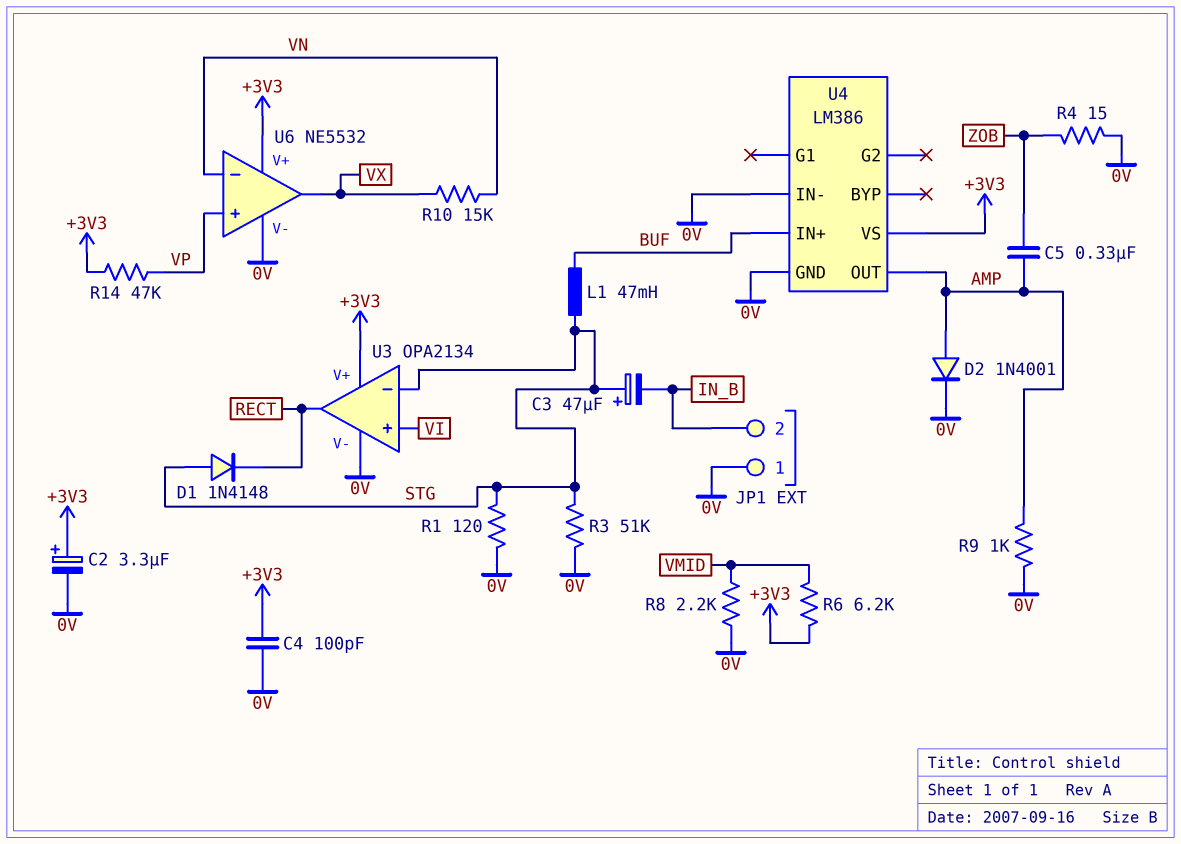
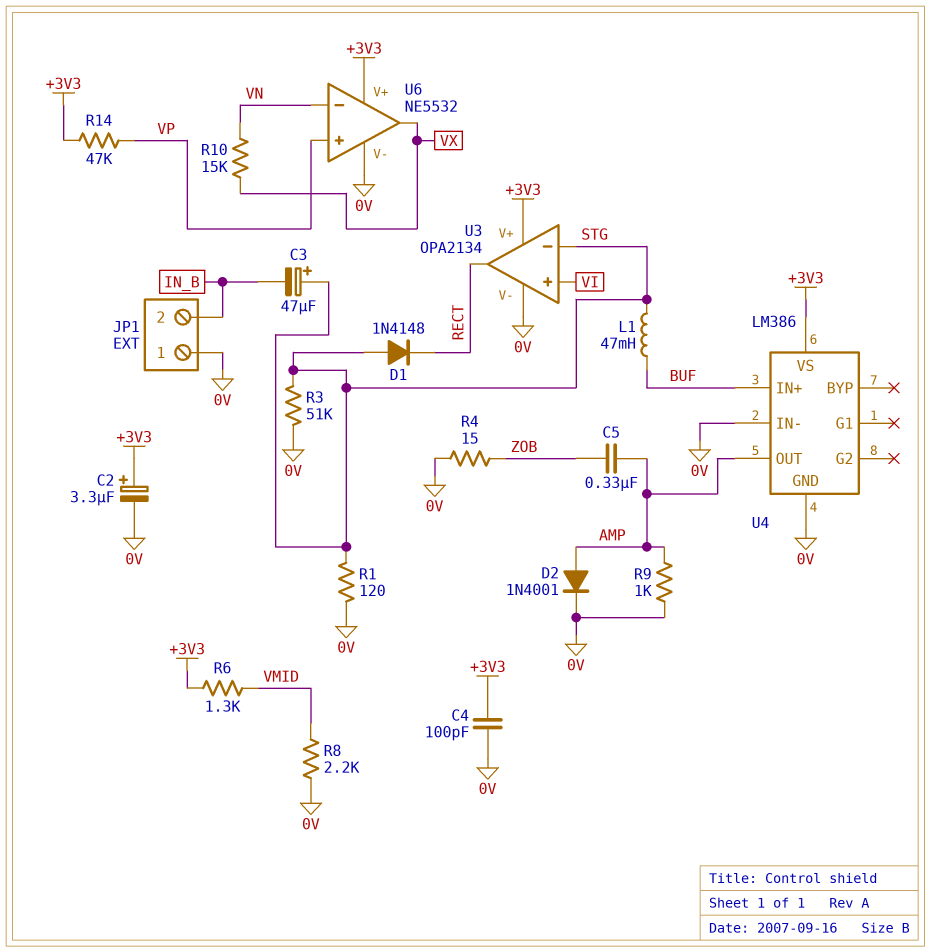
R6: 6.2k (+3V3, VMID) -> 1.3k (+3V3, VMID)

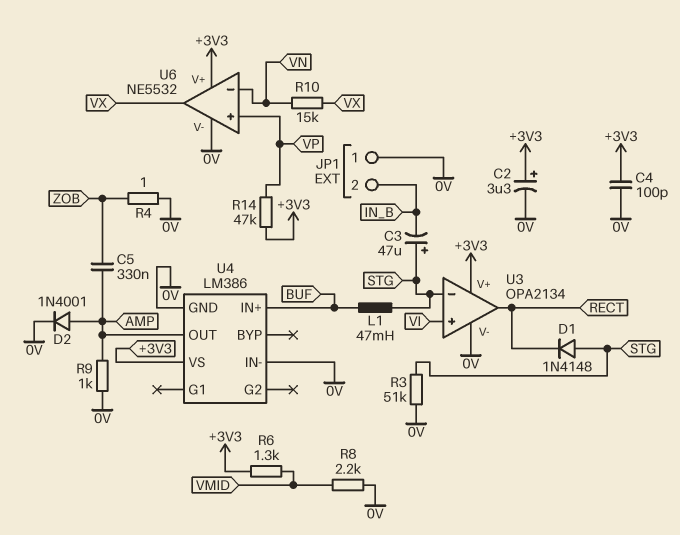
R1: 120 (0V, STG) -> none
R4: 15 (0V, ZOB) -> 1 (0V, ZOB)

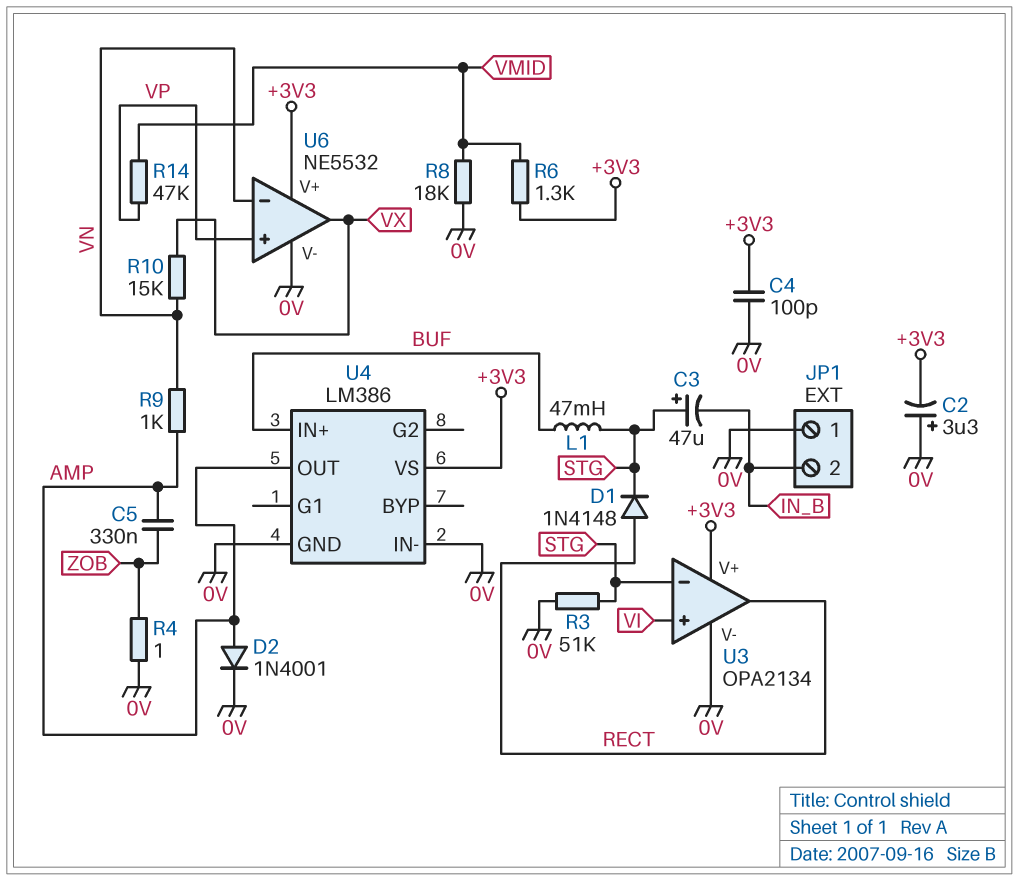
C2: 3.3uF (plus +3V3, minus 0V) -> 3.3uF (plus 0V, minus +3V3)
D1: diode 1N4148 (A STG, K RECT) -> diode 1N4148 (A RECT, K STG)
R8: 2.2k (0V, VMID) -> 18k (0V, VMID)
R9: 1k (0V, AMP) -> 1k (AMP, VN)
R14: 47k (+3V3, VP) -> 47k (VMID, VP)

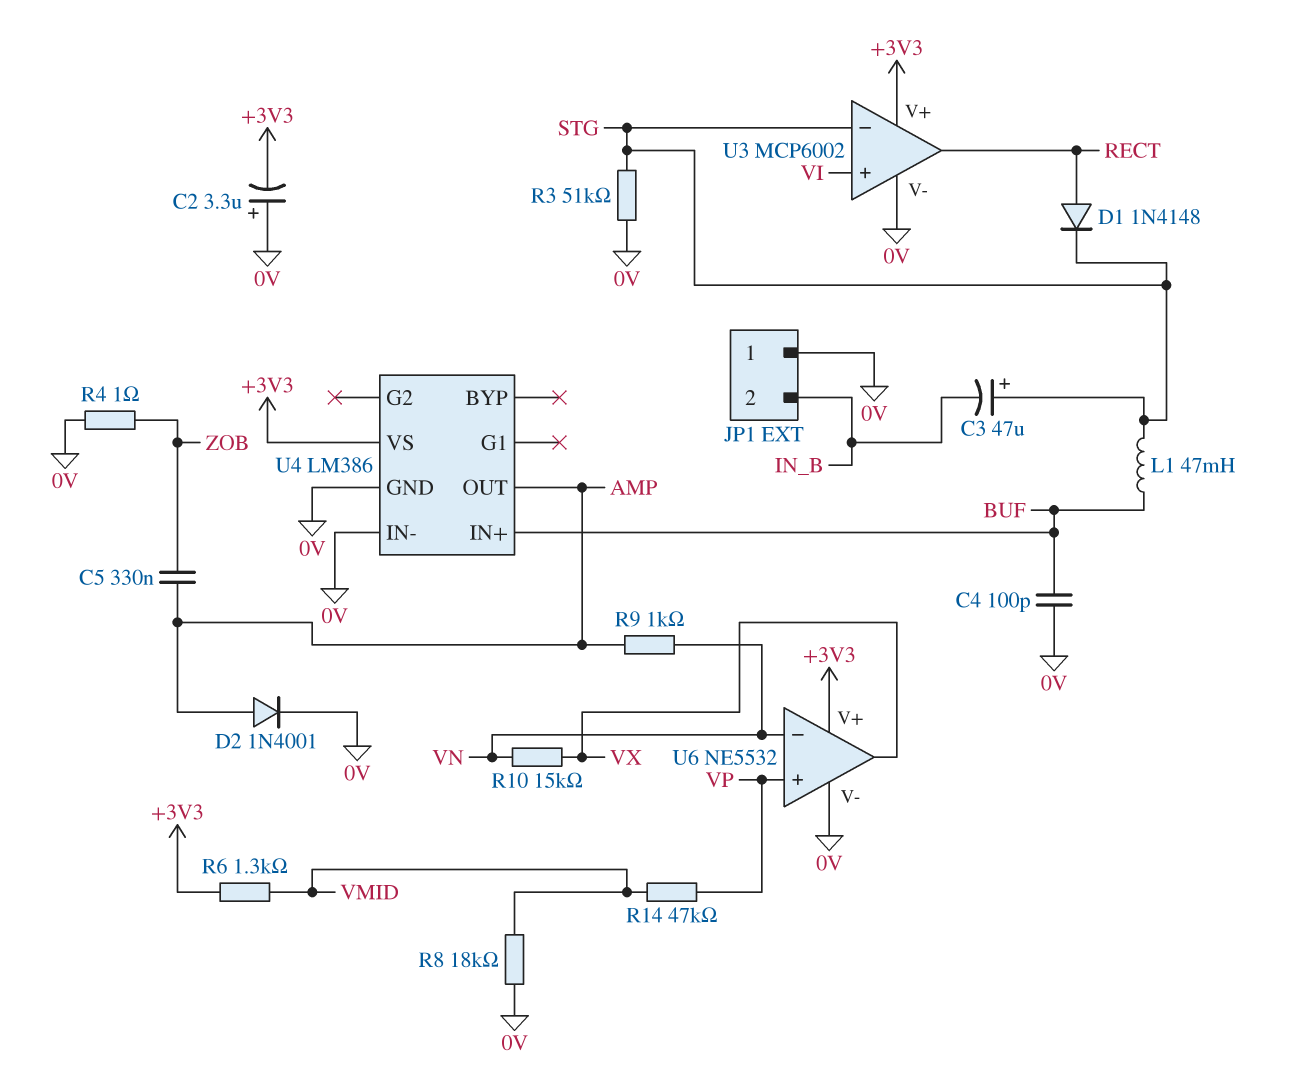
C4: 100pF (+3V3, 0V) -> 100pF (0V, BUF)
U3: OPA2134 -> MCP6002

